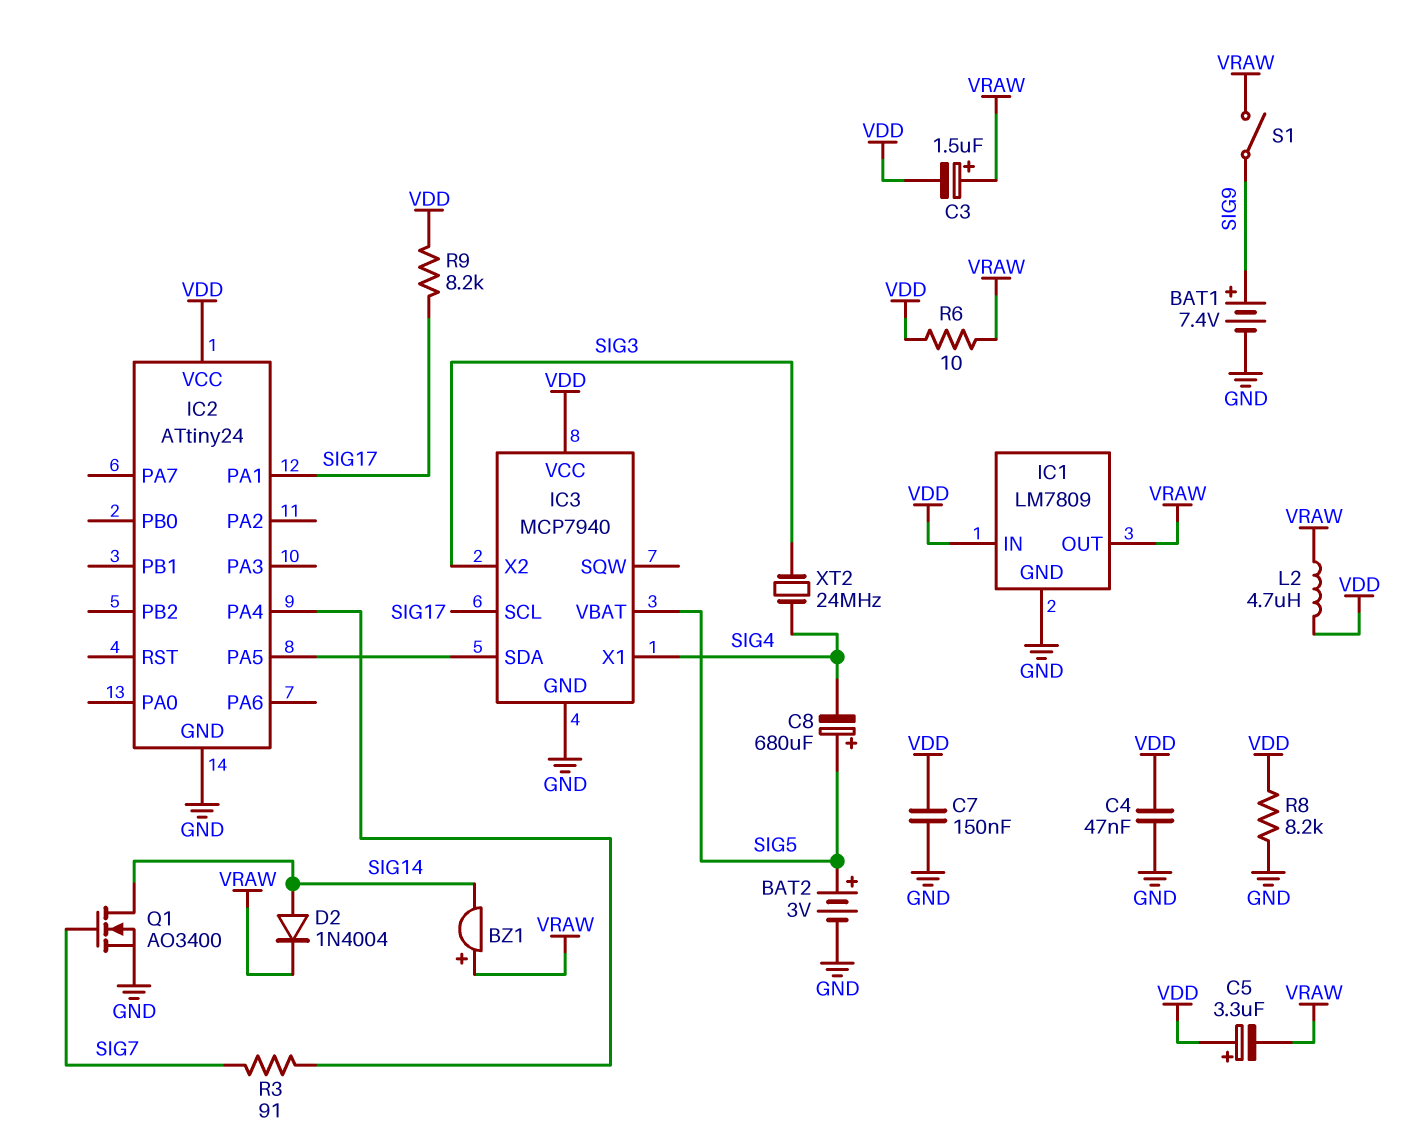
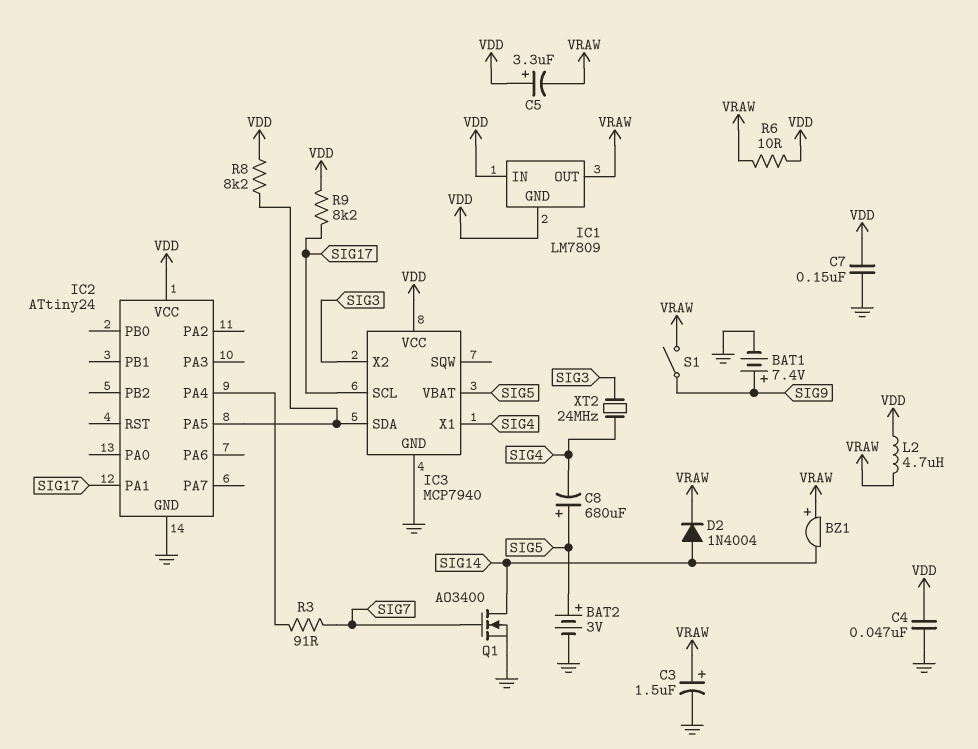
C3: 1.5uF (plus VRAW, minus VDD) -> 1.5uF (plus VRAW, minus GND)
IC1 pin GND: GND -> VDD
R8: 8.2k (GND, VDD) -> 8.2k (IC2/PA5, VDD)

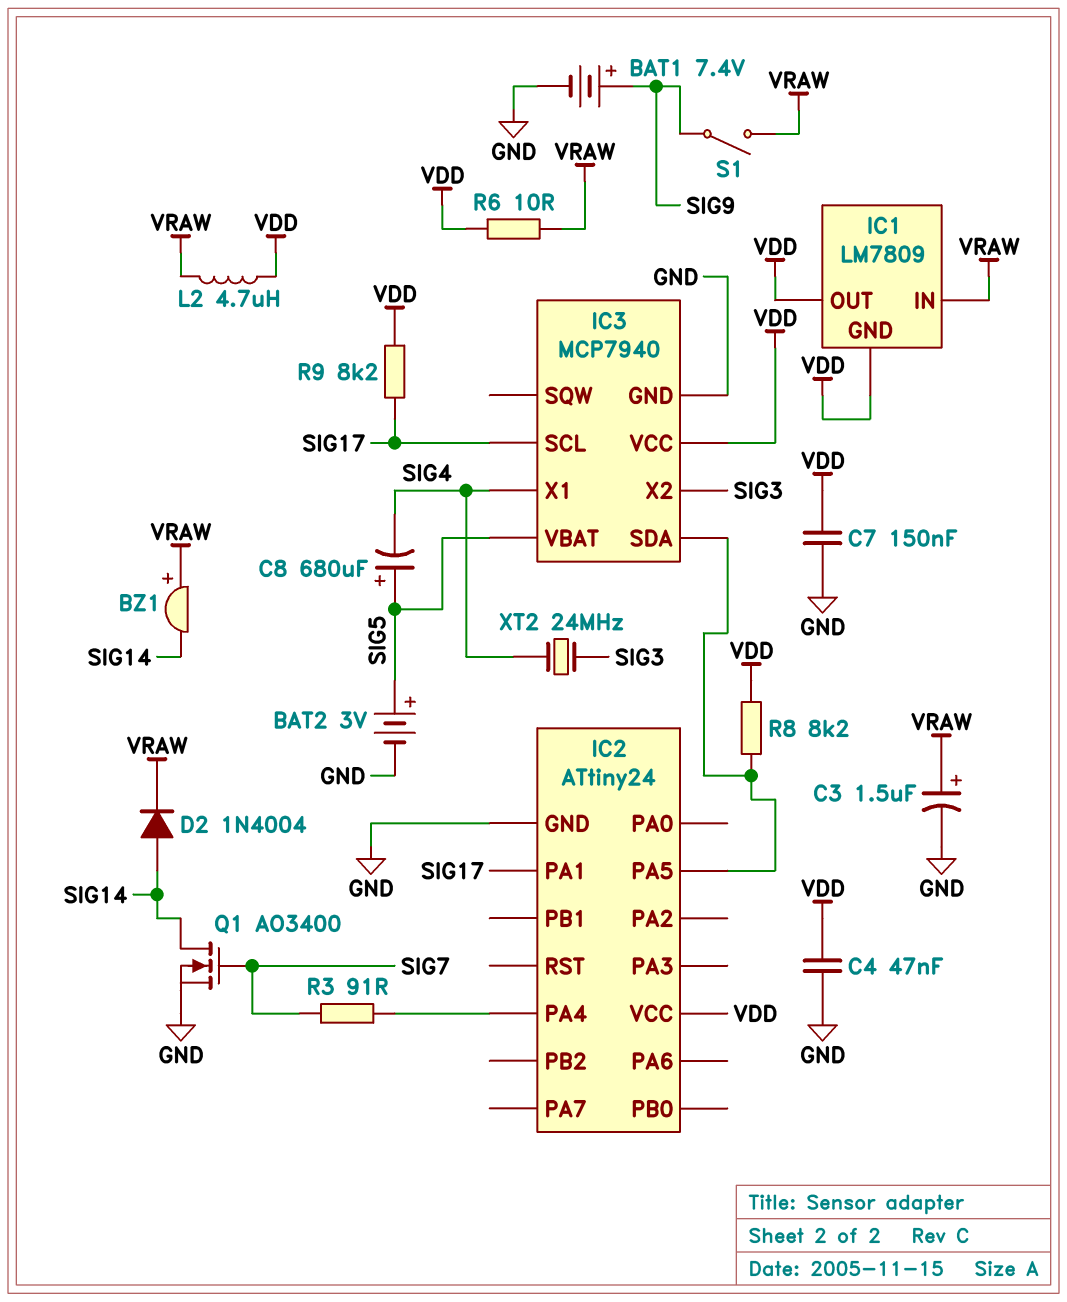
C5: 3.3uF (plus VDD, minus VRAW) -> none
IC1 pin IN: VDD -> VRAW
IC1 pin OUT: VRAW -> VDD

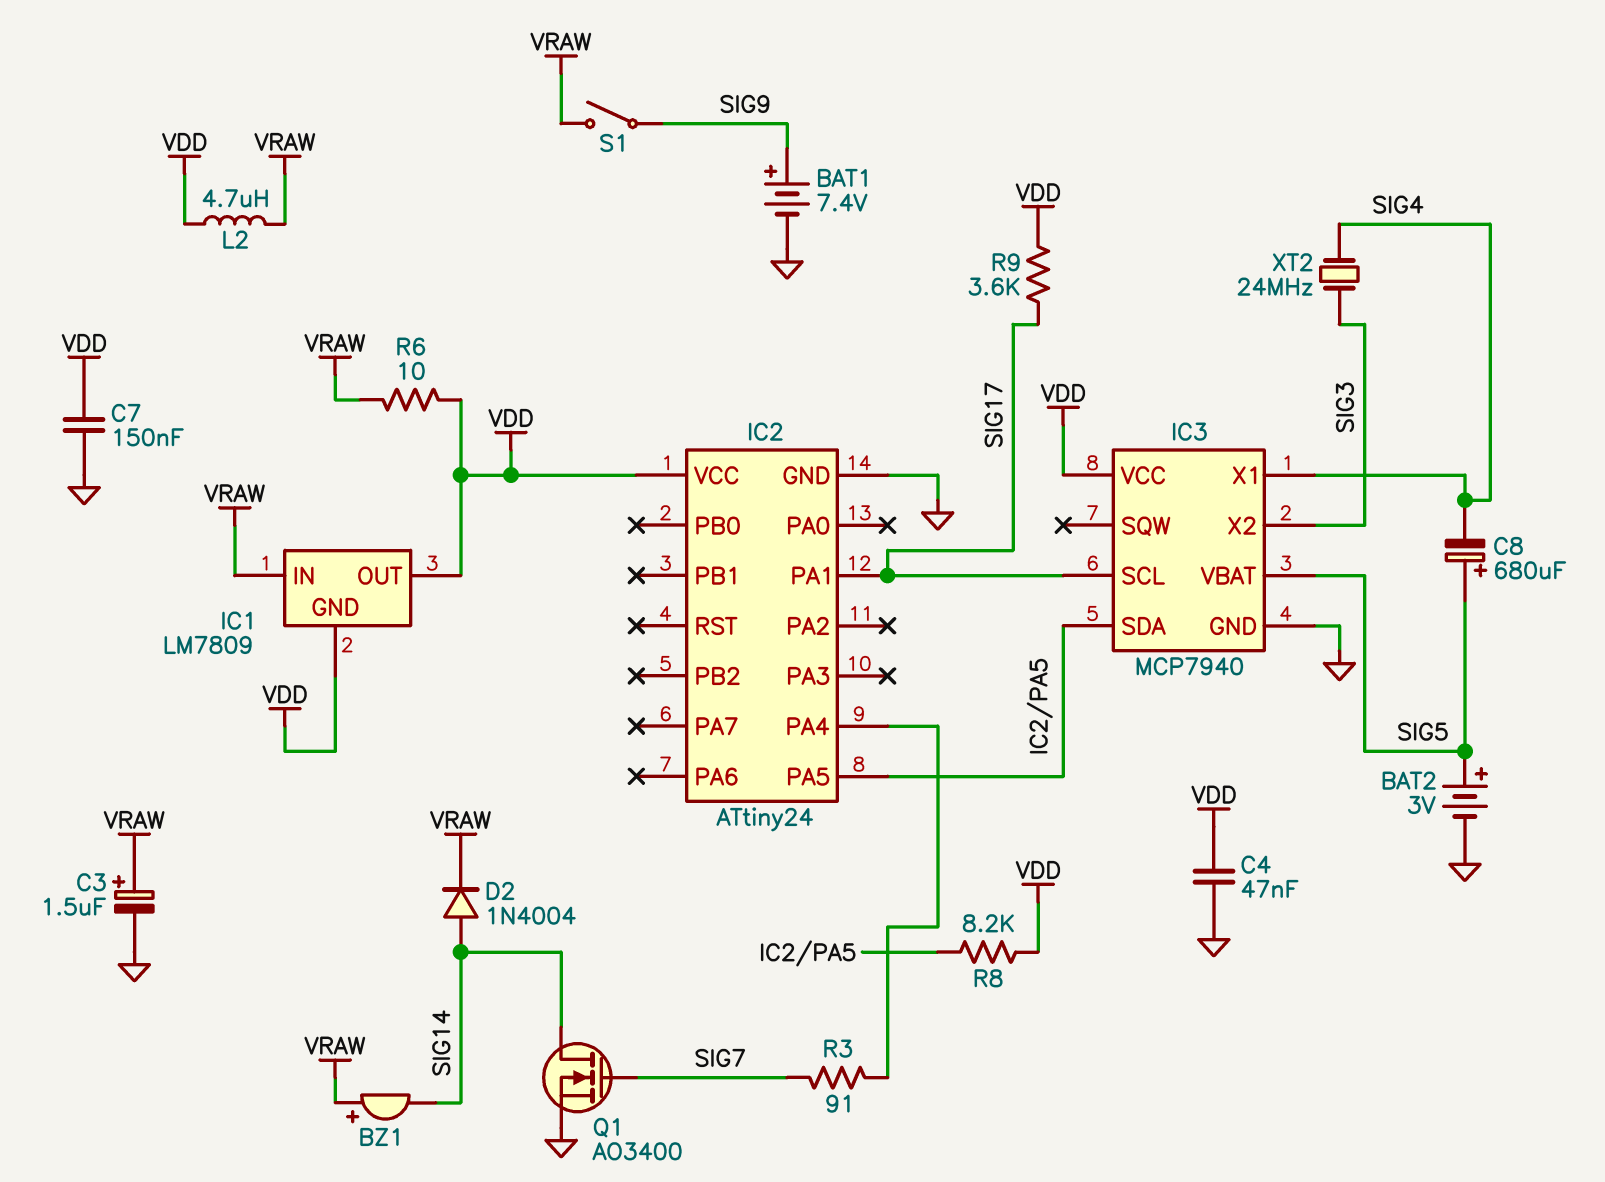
R9: 8.2k (SIG17, VDD) -> 3.6k (SIG17, VDD)

